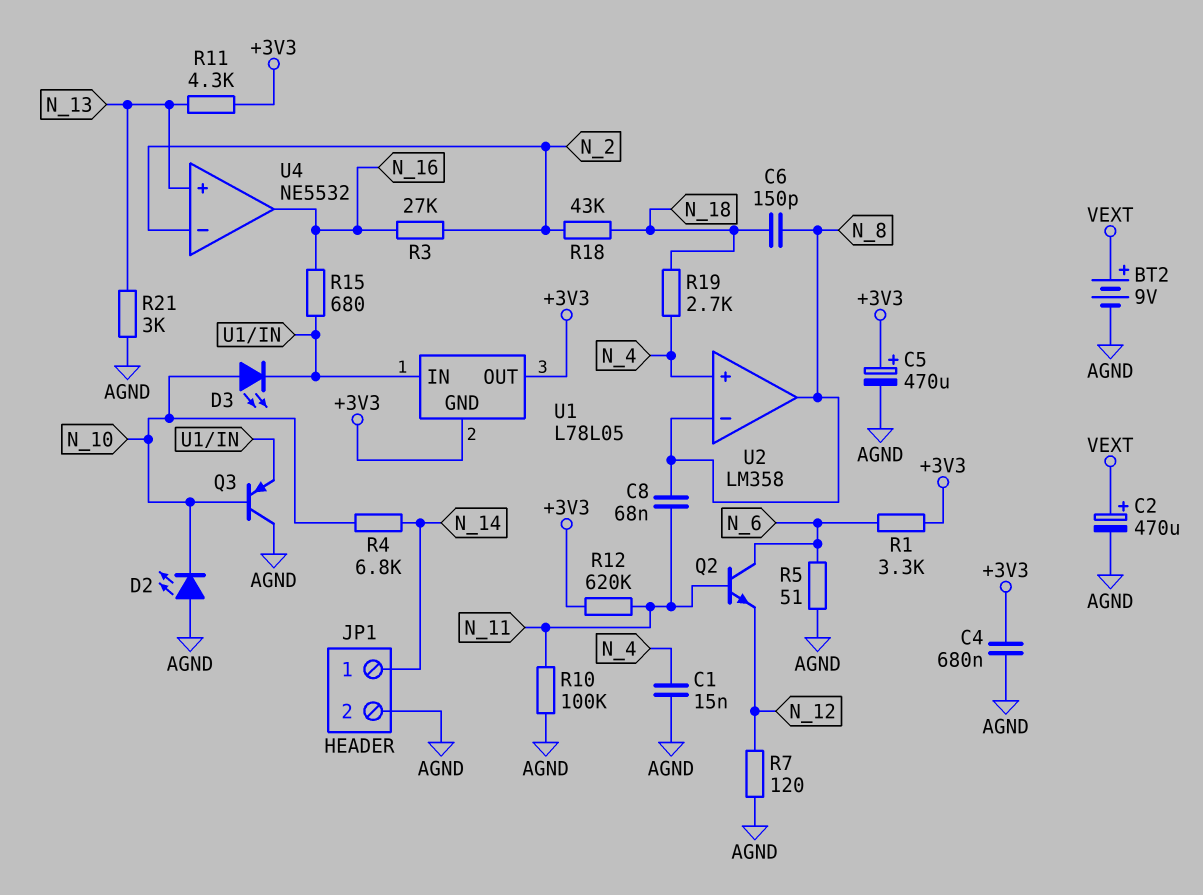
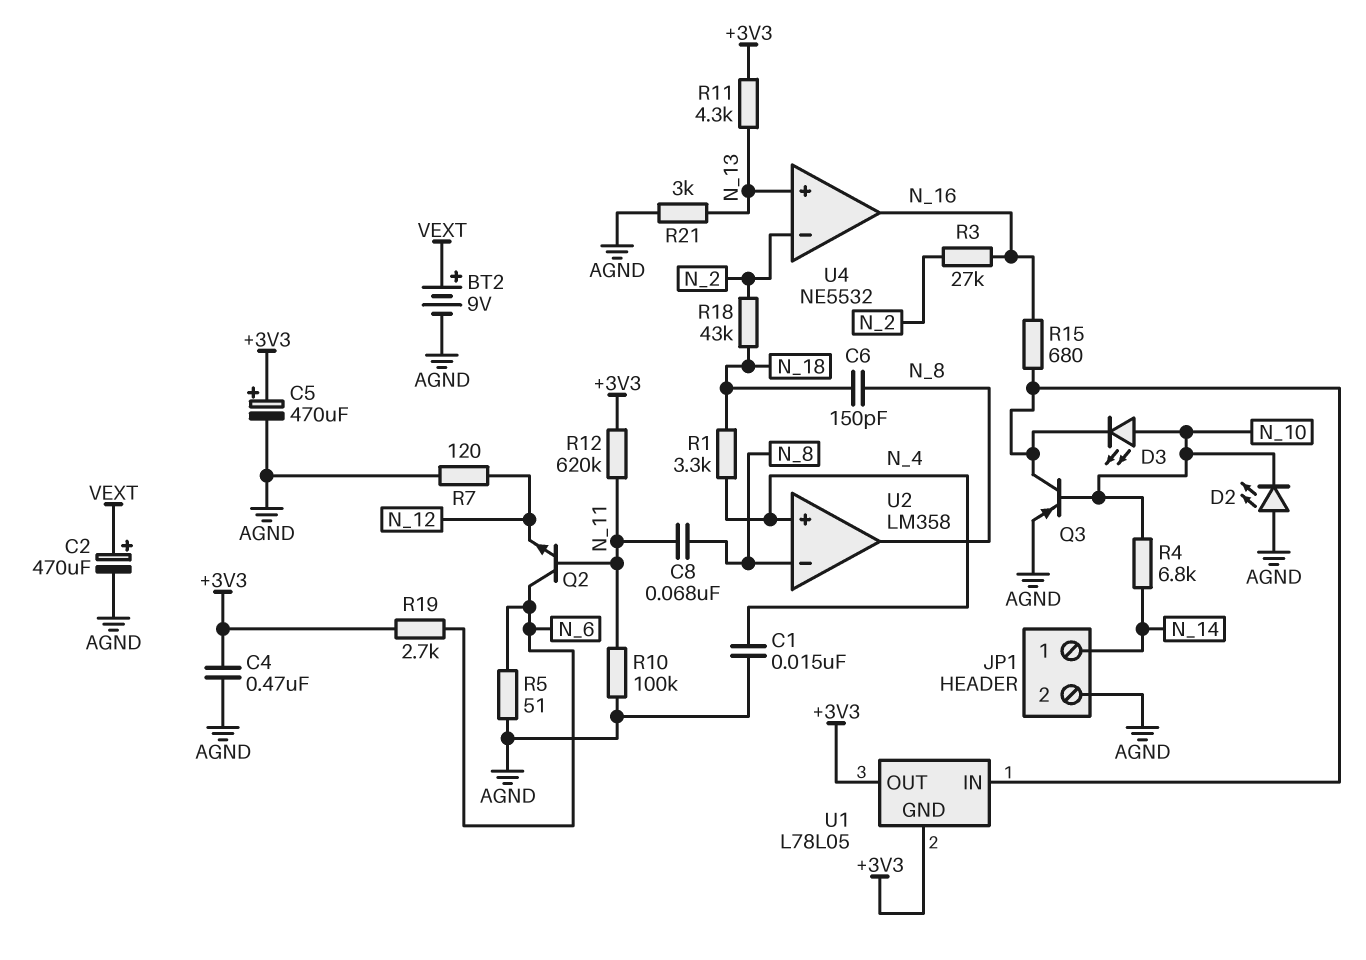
C4: 680nF (+3V3, AGND) -> 470nF (+3V3, AGND)
Q3: PNP (B N_10, C AGND, E U1/IN) -> PNP (B N_10, C U1/IN, E AGND)
R1: 3.3k (+3V3, N_6) -> 3.3k (N_4, N_18)
R19: 2.7k (N_4, N_18) -> 2.7k (+3V3, N_6)

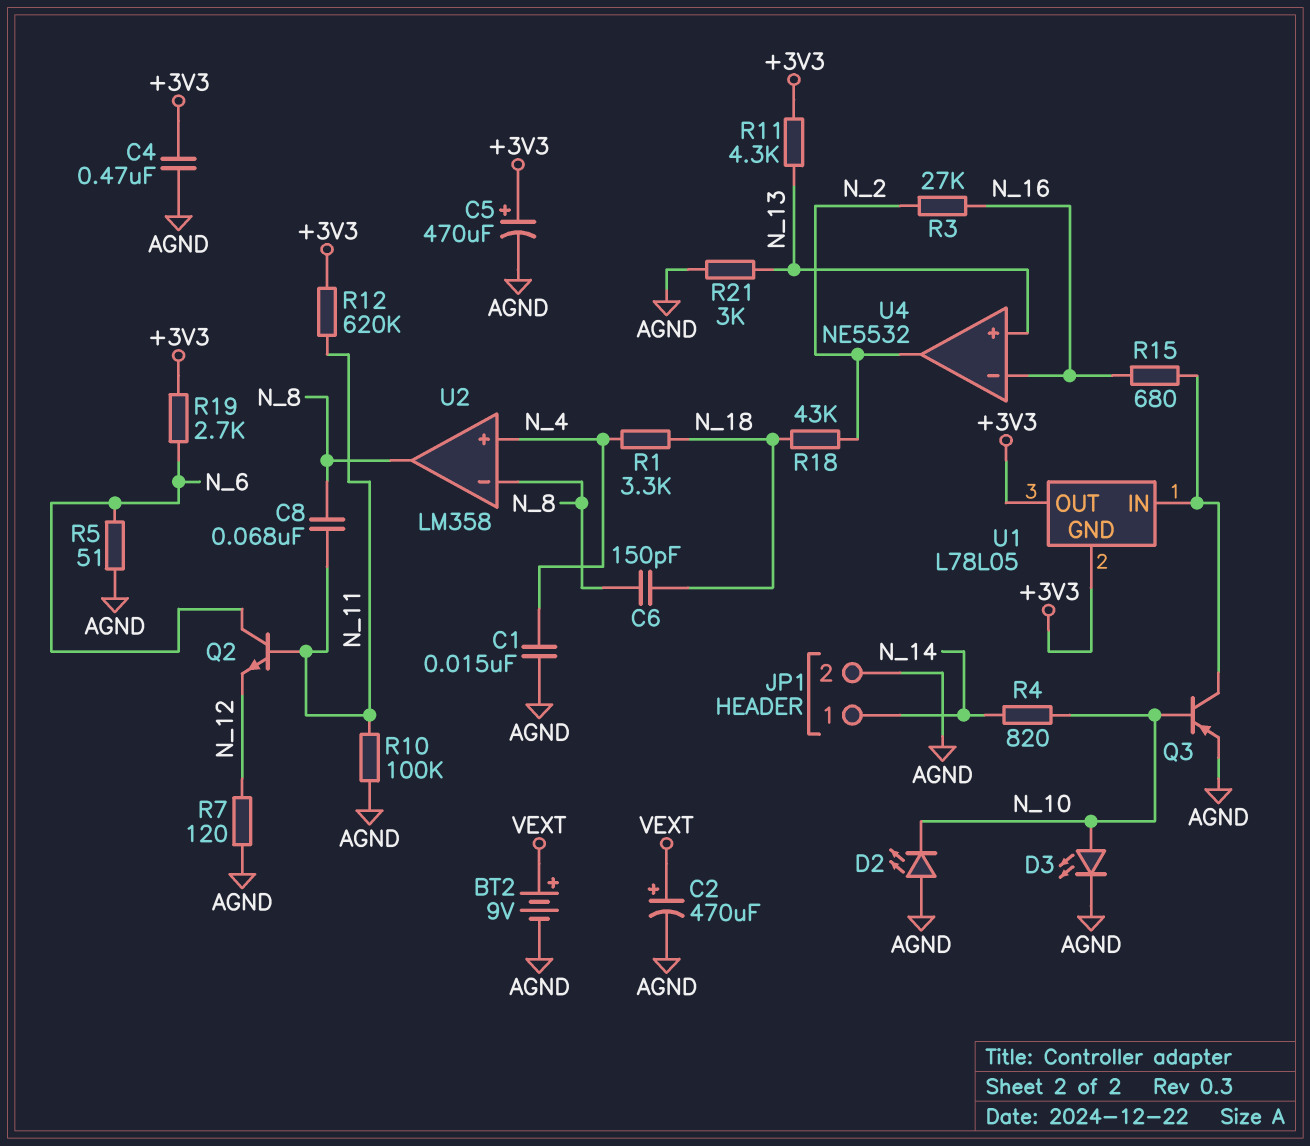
D3: LED (A N_10, K U1/IN) -> LED (A N_10, K AGND)
R4: 6.8k (N_10, N_14) -> 820 (N_10, N_14)
U4 pin in-: N_2 -> N_16
U4 pin out: N_16 -> N_2

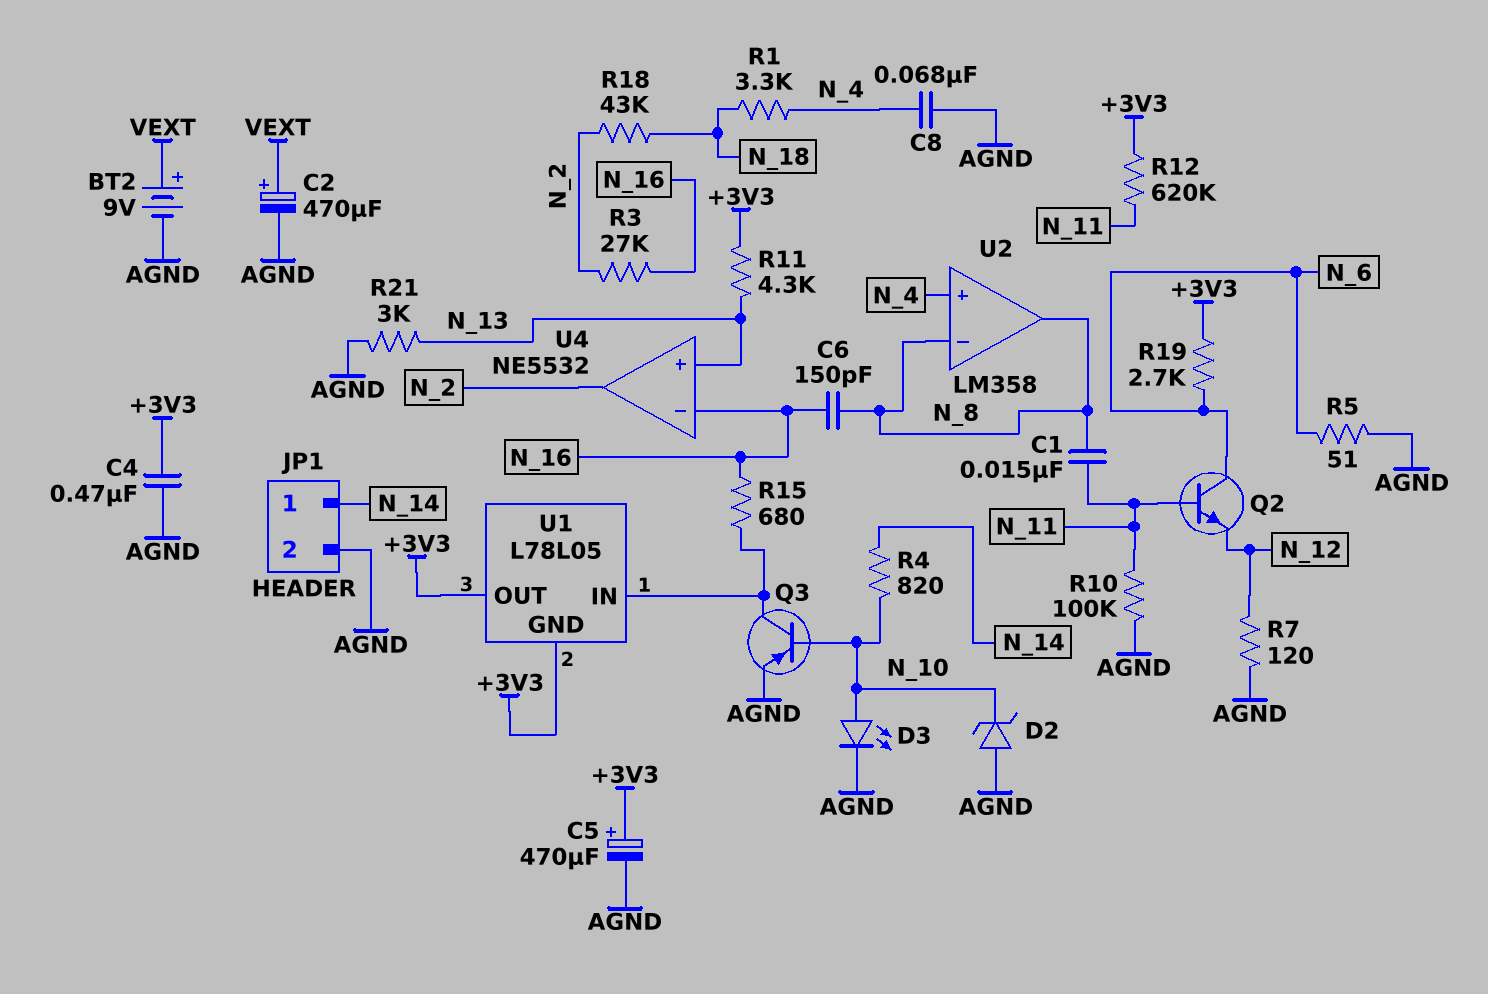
C1: 15nF (AGND, N_4) -> 15nF (N_8, N_11)
C6: 150pF (N_8, N_18) -> 150pF (N_8, N_16)
C8: 68nF (N_8, N_11) -> 68nF (AGND, N_4)
D2: LED (A AGND, K N_10) -> zener (A AGND, K N_10)

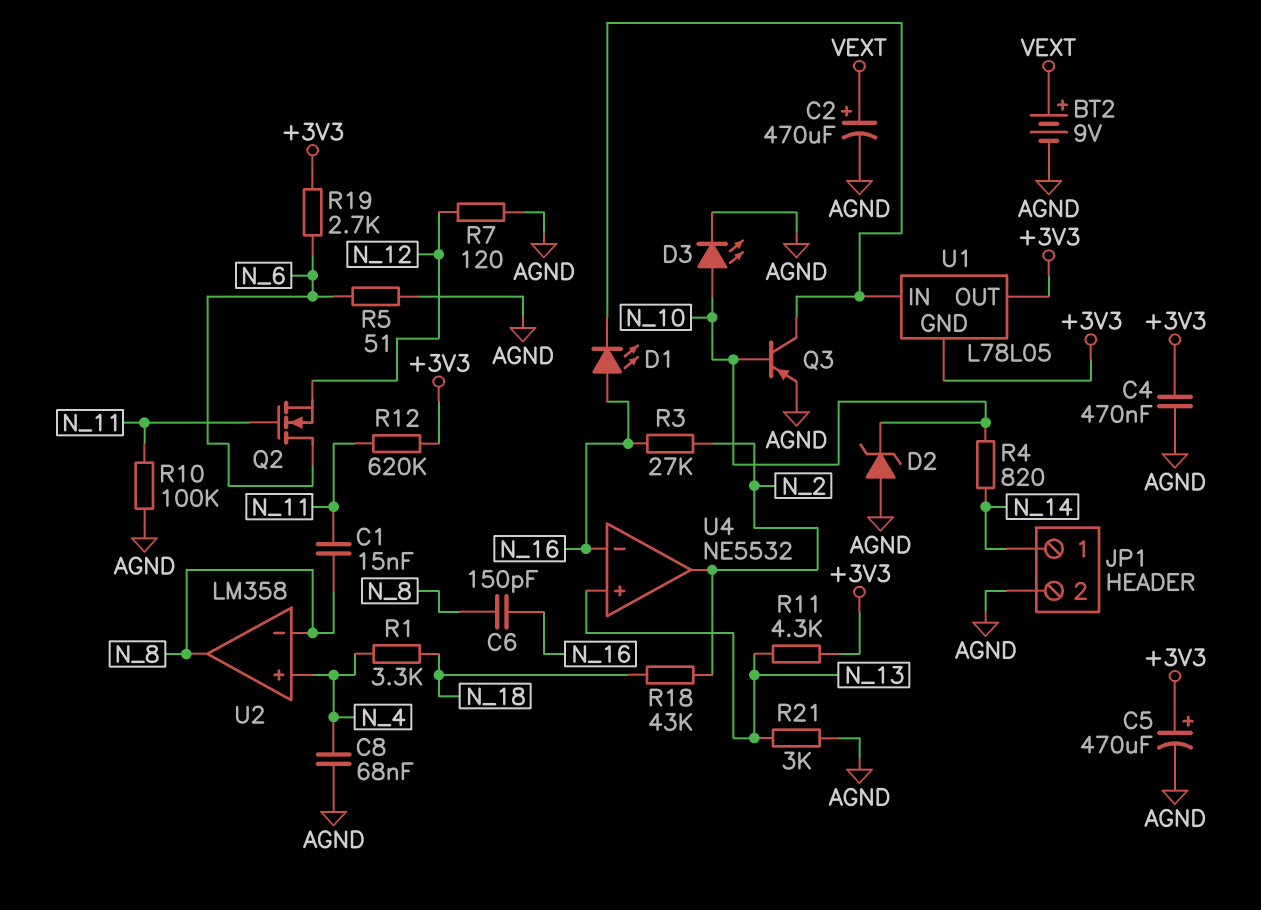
D1: none -> LED (A N_16, K U1/IN)
Q2: NPN (B N_11, C N_6, E N_12) -> NMOS (G N_11, D N_6, S N_12)
R15: 680 (N_16, U1/IN) -> none

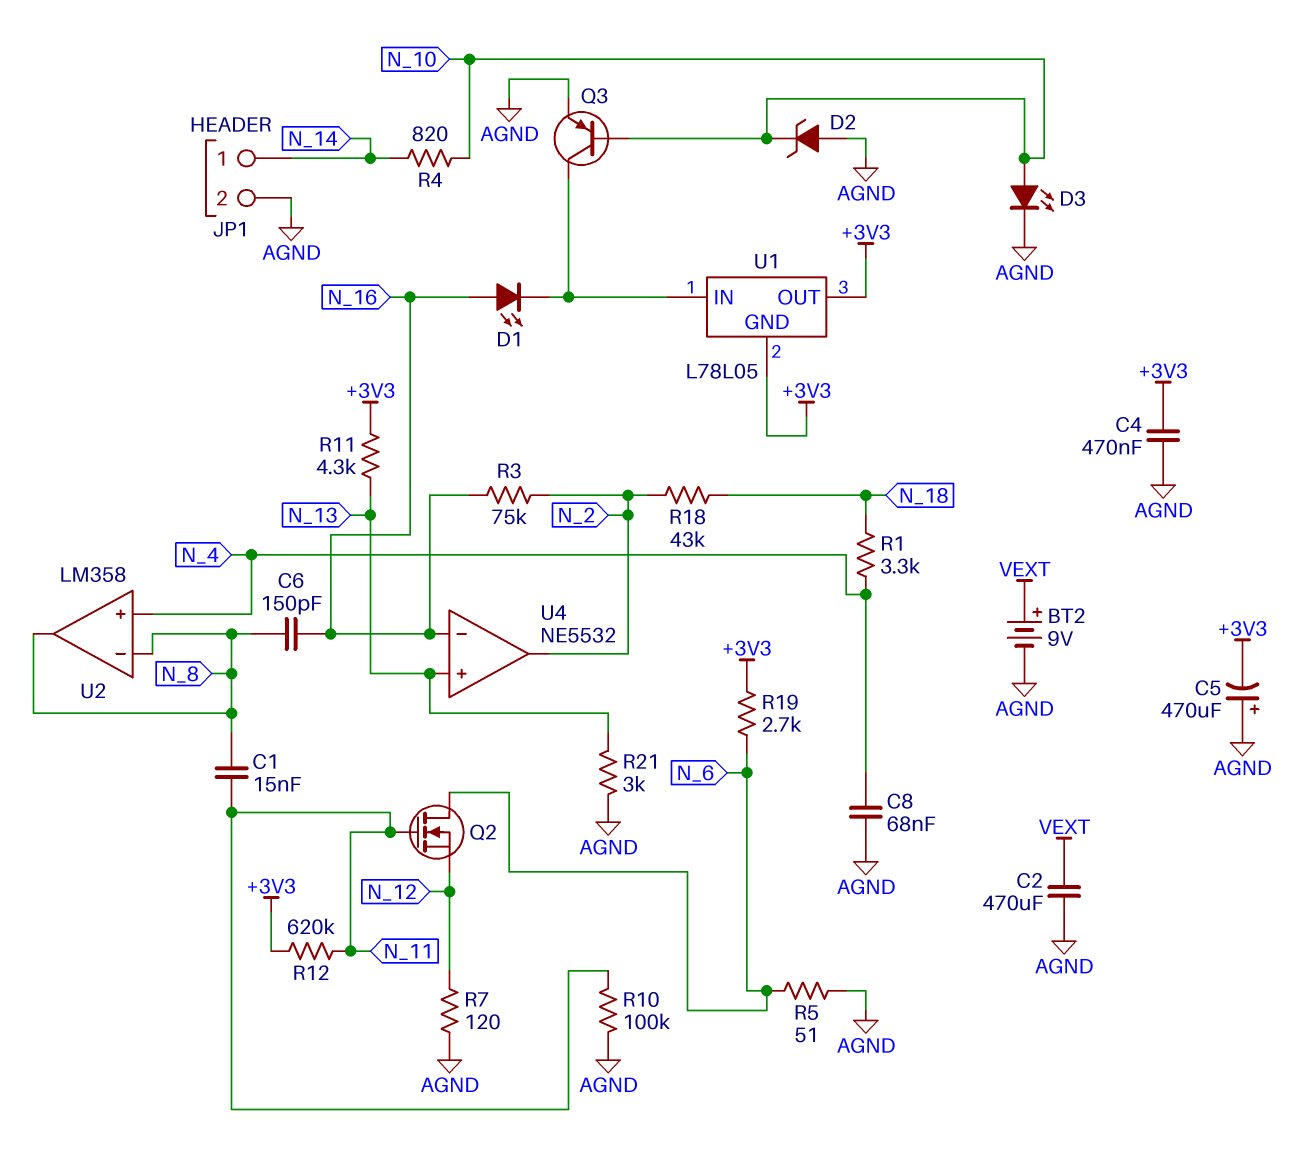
C2: 470uF (plus VEXT, minus AGND) -> 470uF (AGND, VEXT)
C5: 470uF (plus +3V3, minus AGND) -> 470uF (plus AGND, minus +3V3)
R3: 27k (N_2, N_16) -> 75k (N_2, N_16)

